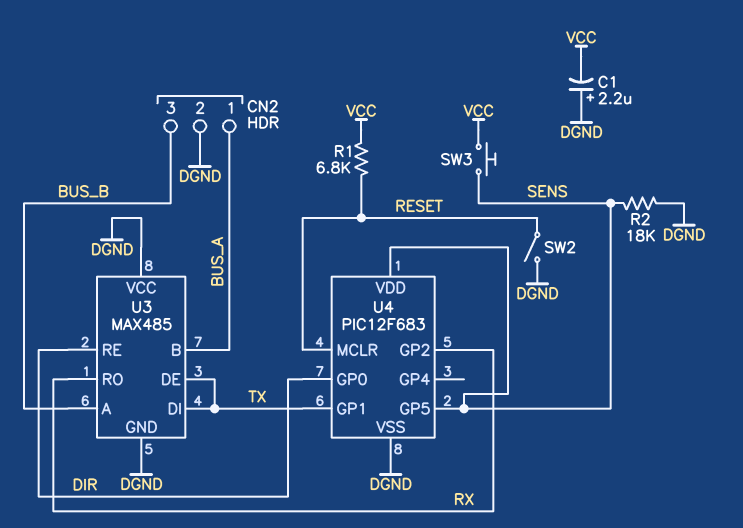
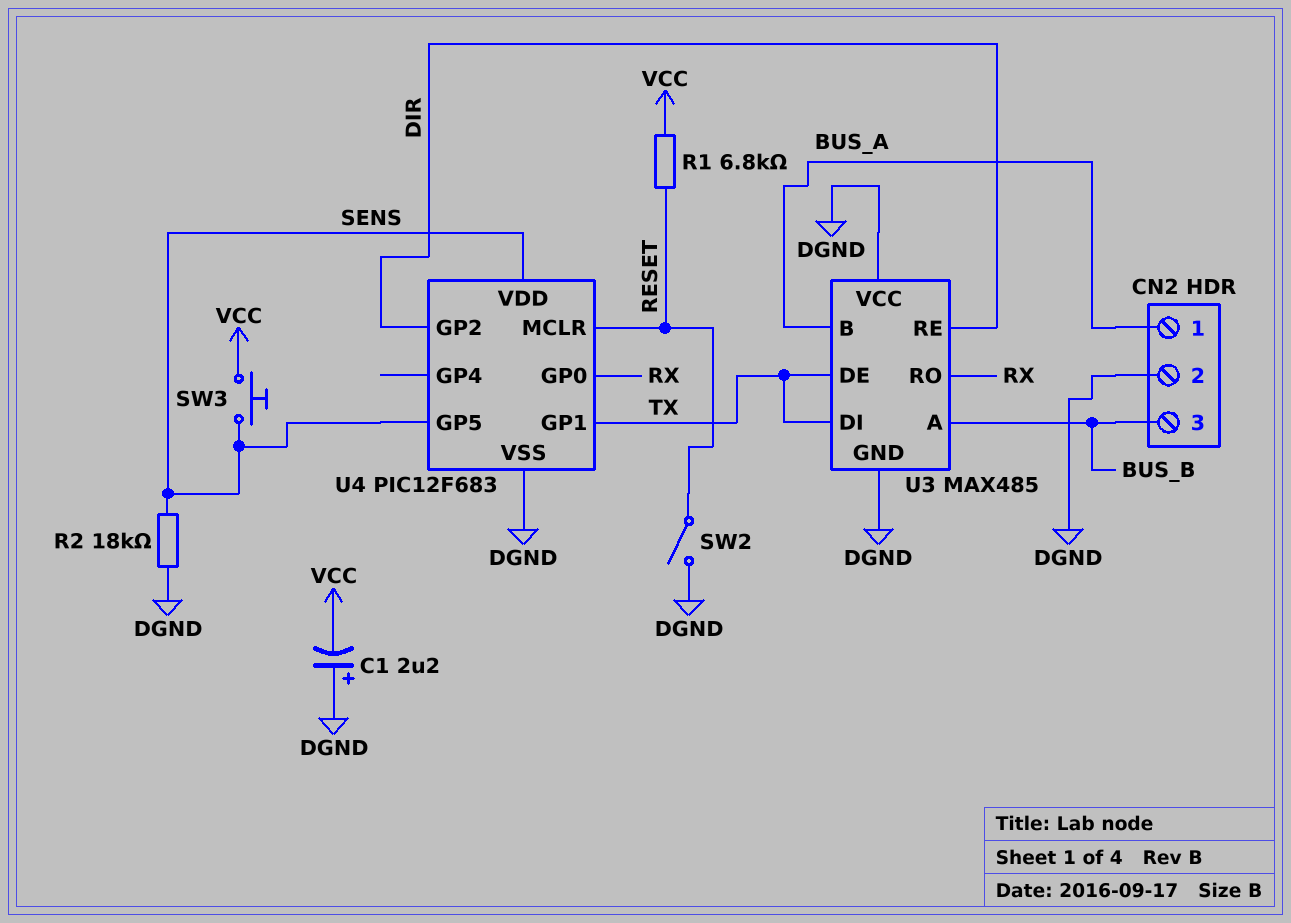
U4 pin GP0: DIR -> RX
U4 pin GP2: RX -> DIR

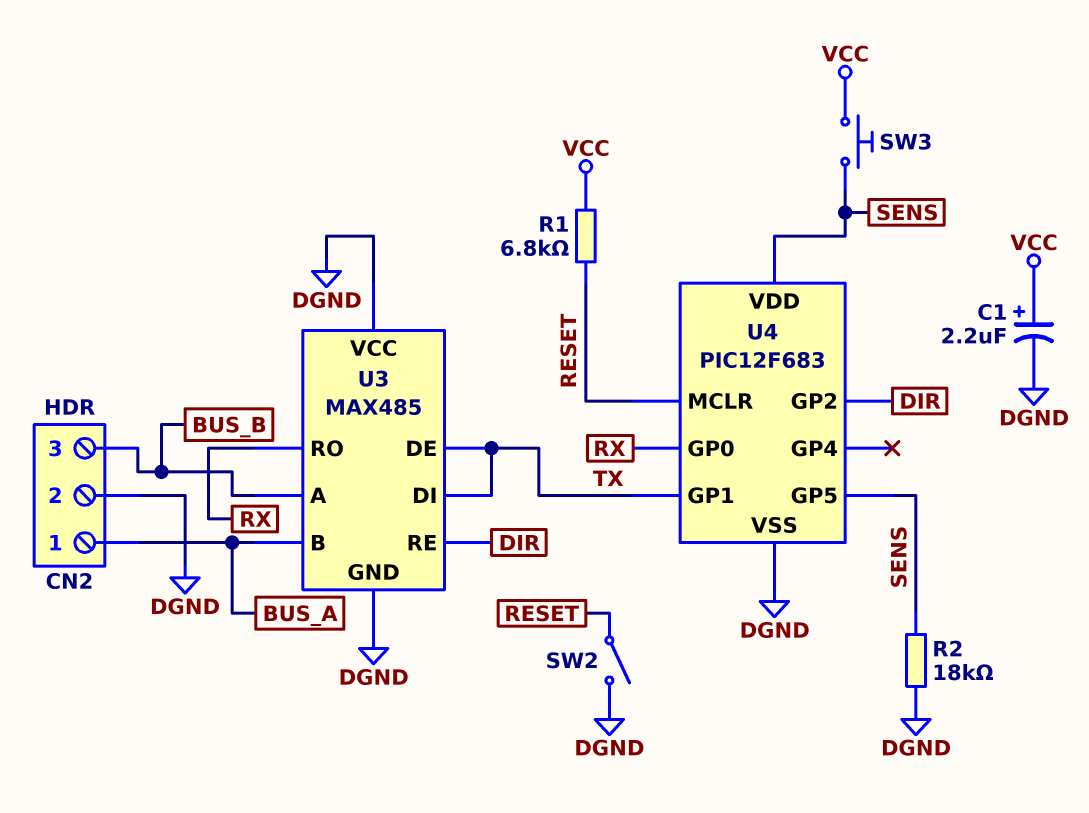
C1: 2.2uF (plus DGND, minus VCC) -> 2.2uF (plus VCC, minus DGND)

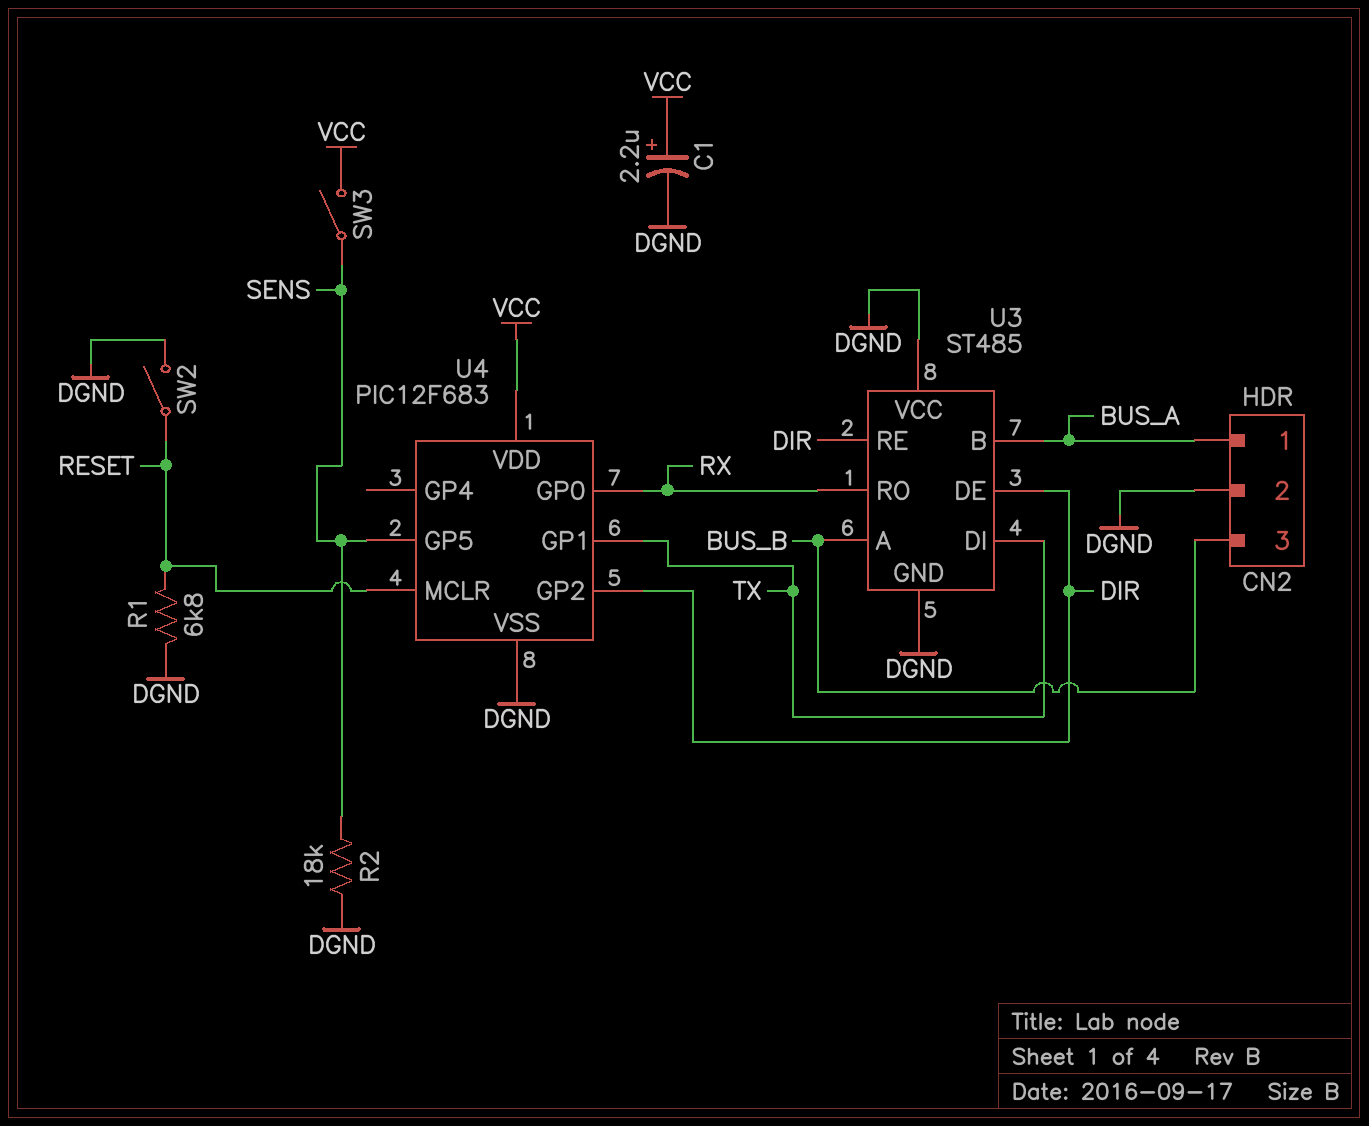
R1: 6.8k (RESET, VCC) -> 6.8k (DGND, RESET)
SW3: button (SENS, VCC) -> switch (SENS, VCC)
U3: MAX485 -> ST485
U3 pin DE: TX -> DIR
U4 pin VDD: SENS -> VCC

